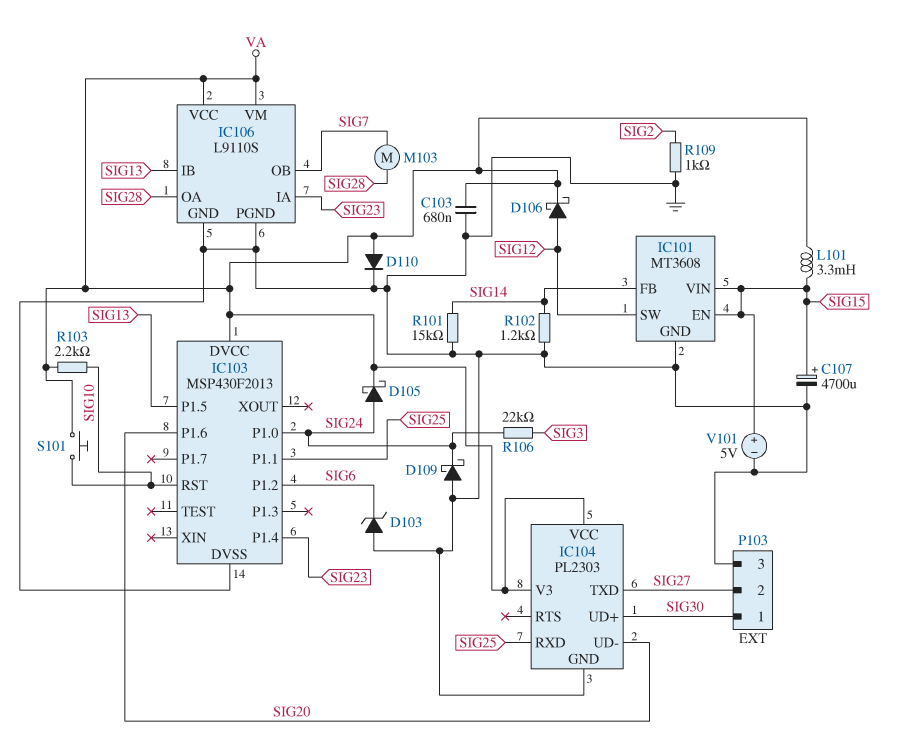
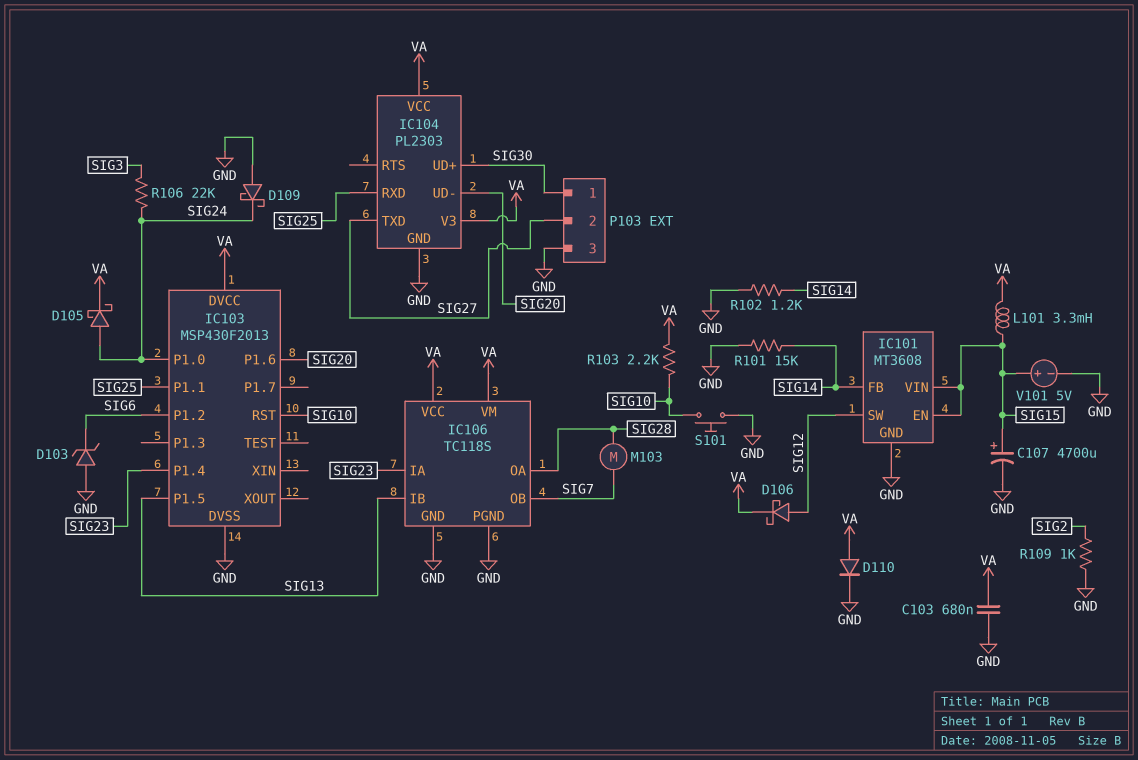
IC106: L9110S -> TC118S
S101: button (SIG10, VA) -> button (GND, SIG10)

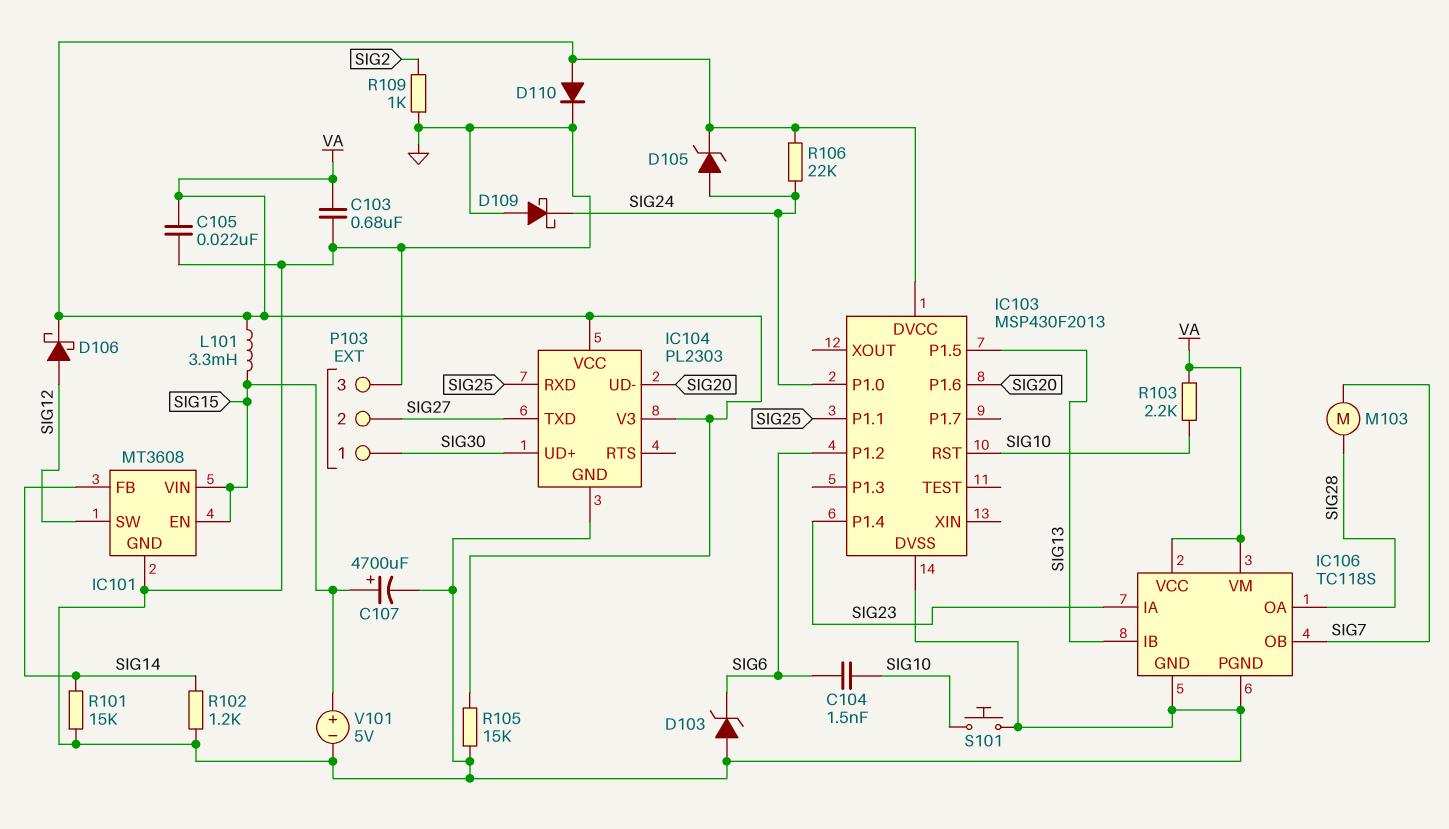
C104: none -> 1.5nF (SIG6, SIG10)
C105: none -> 22nF (GND, VA)
D105: schottky (A SIG24, K VA) -> zener (A SIG24, K VA)
R105: none -> 15k (GND, VA)
R106: 22k (SIG3, SIG24) -> 22k (SIG24, VA)

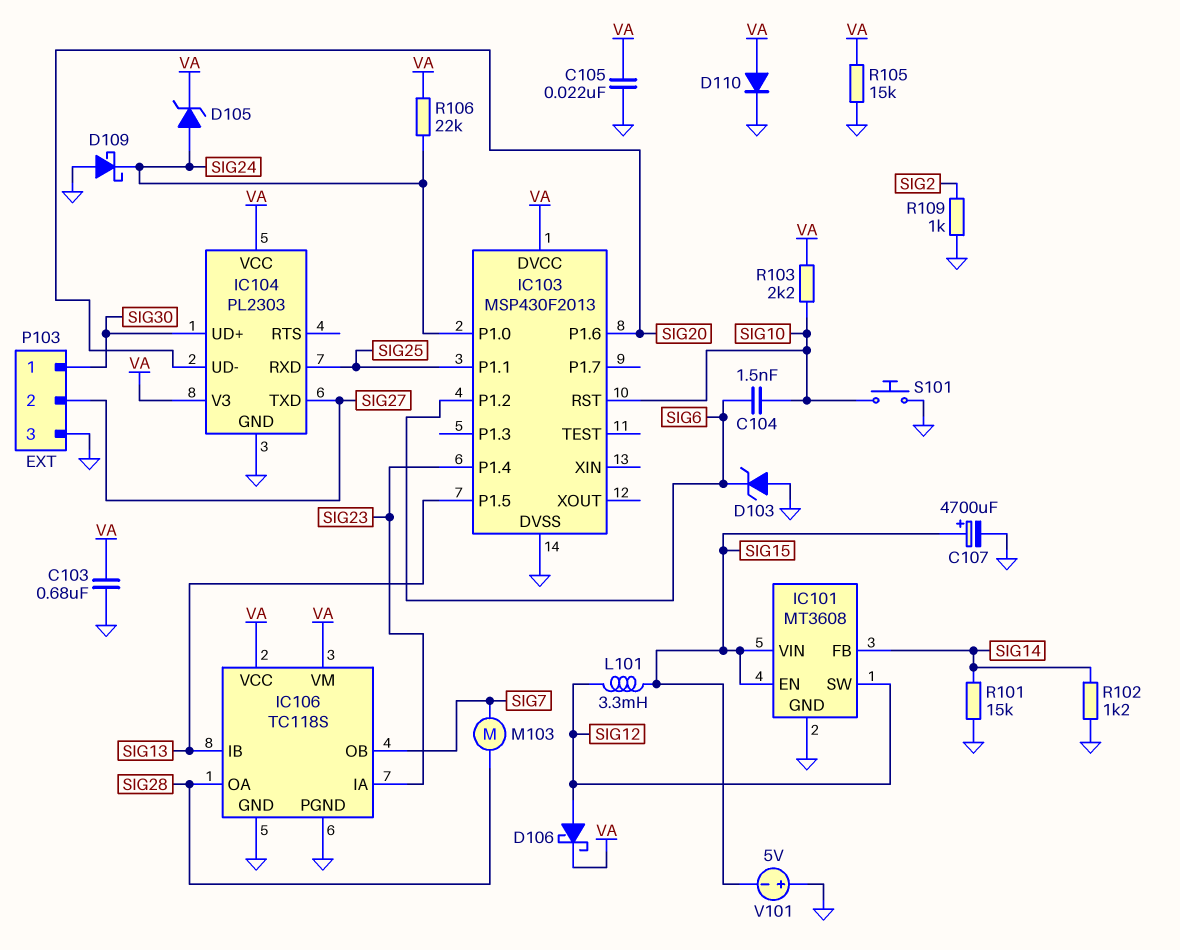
L101: 3.3mH (SIG15, VA) -> 3.3mH (SIG12, SIG15)
V101: 5V (plus SIG15, minus GND) -> 5V (plus GND, minus SIG15)

